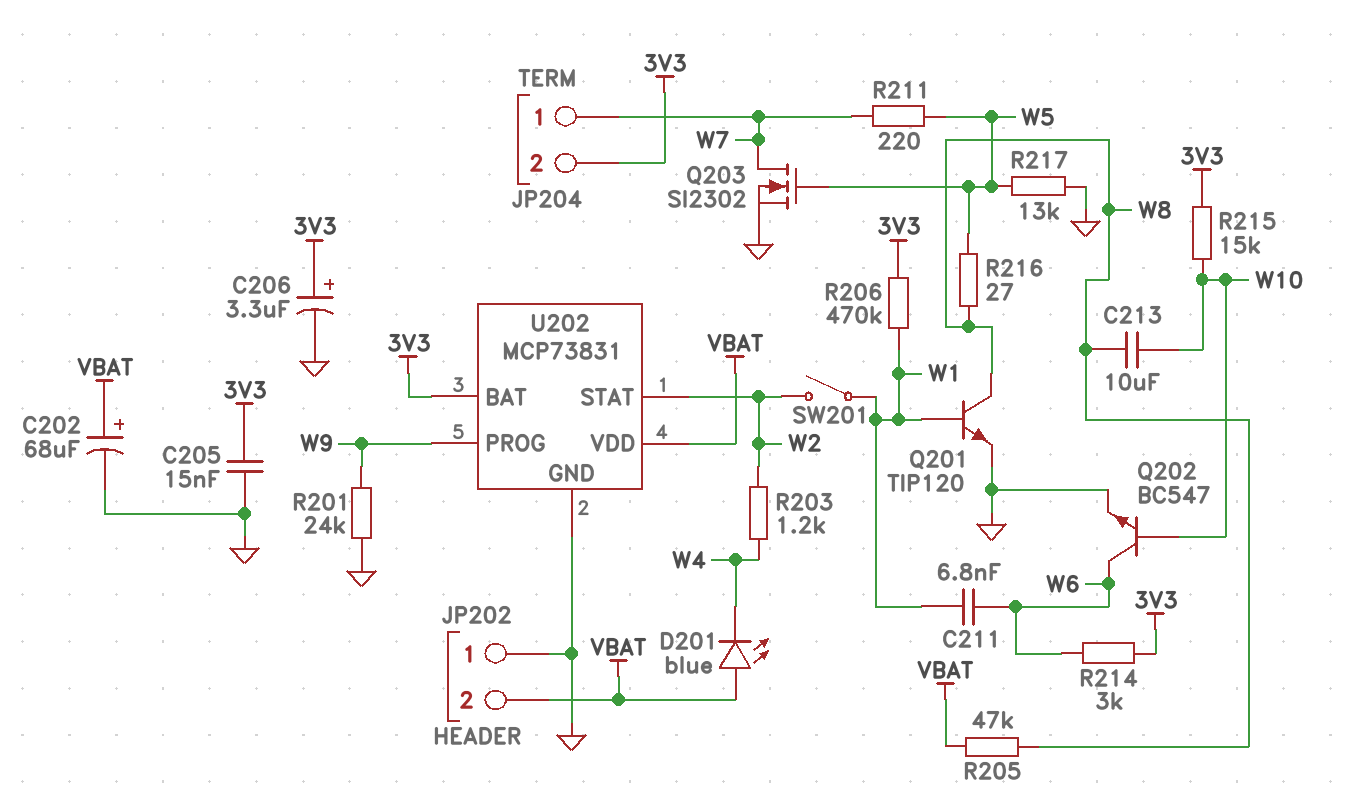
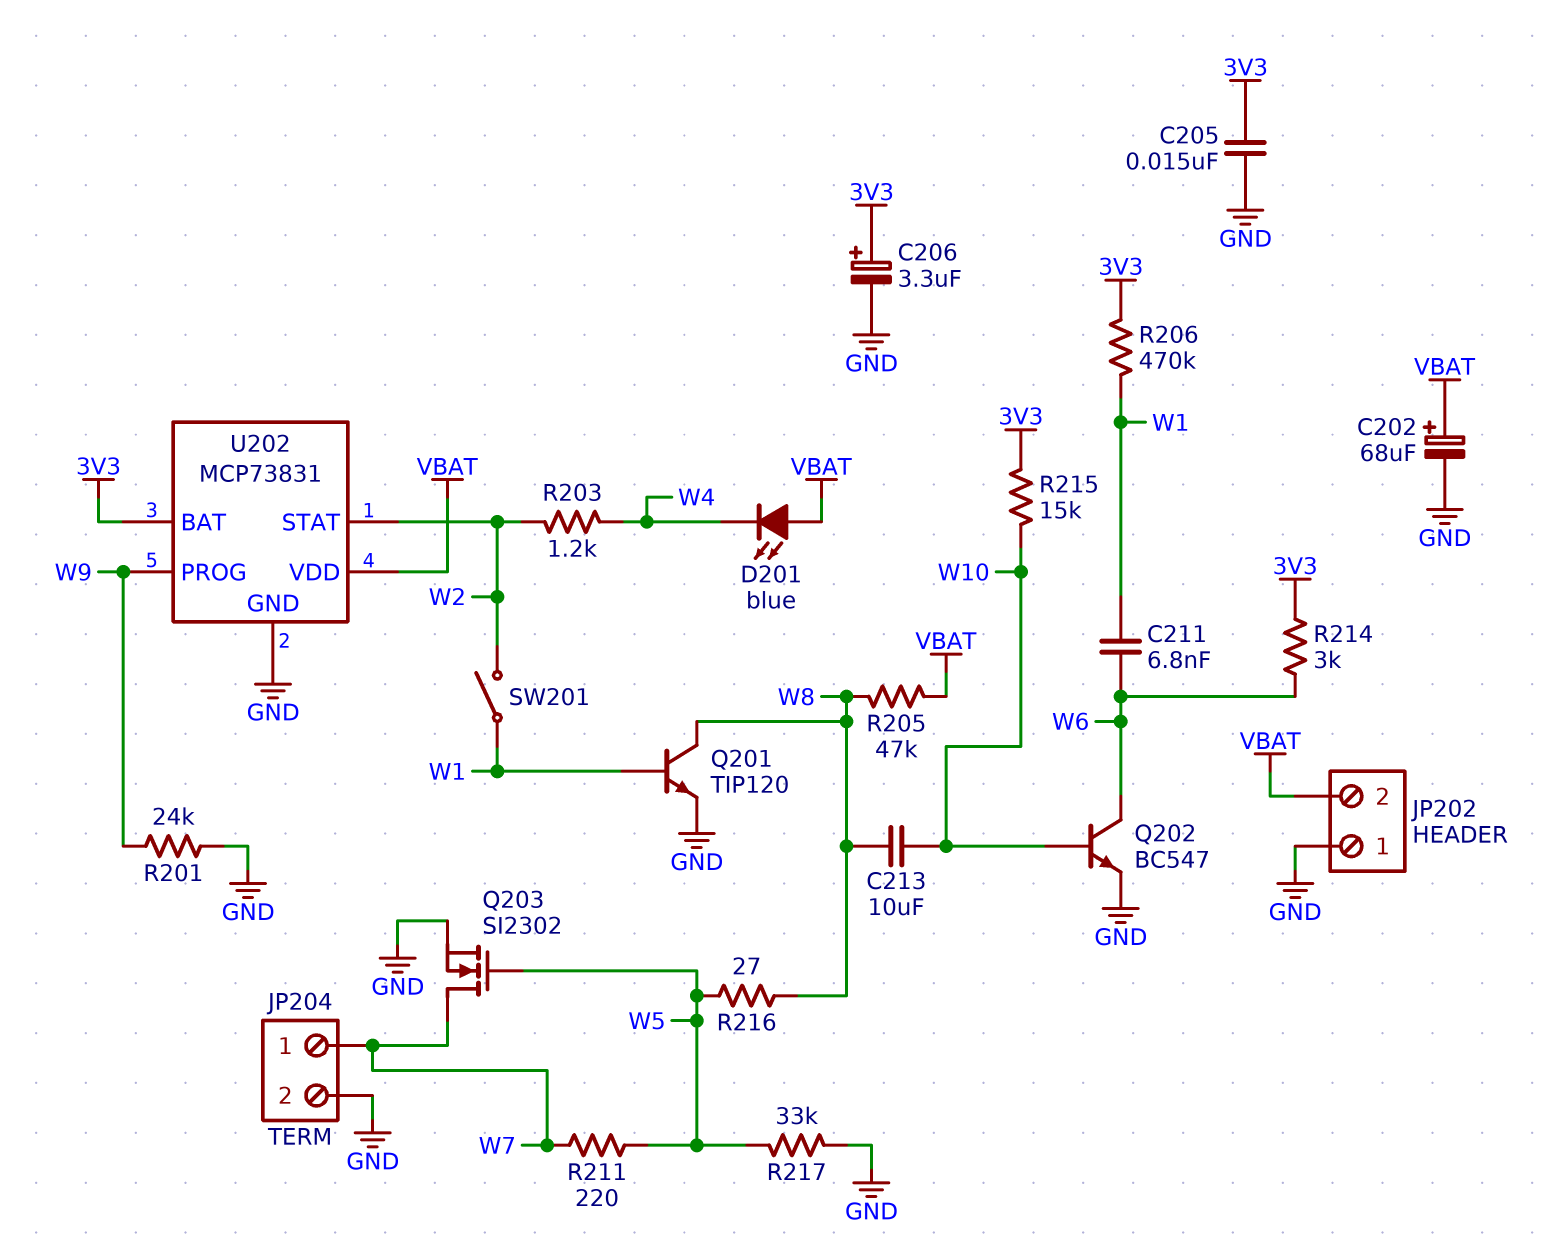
JP204 pin 2: 3V3 -> GND
R217: 13k (GND, W5) -> 33k (GND, W5)

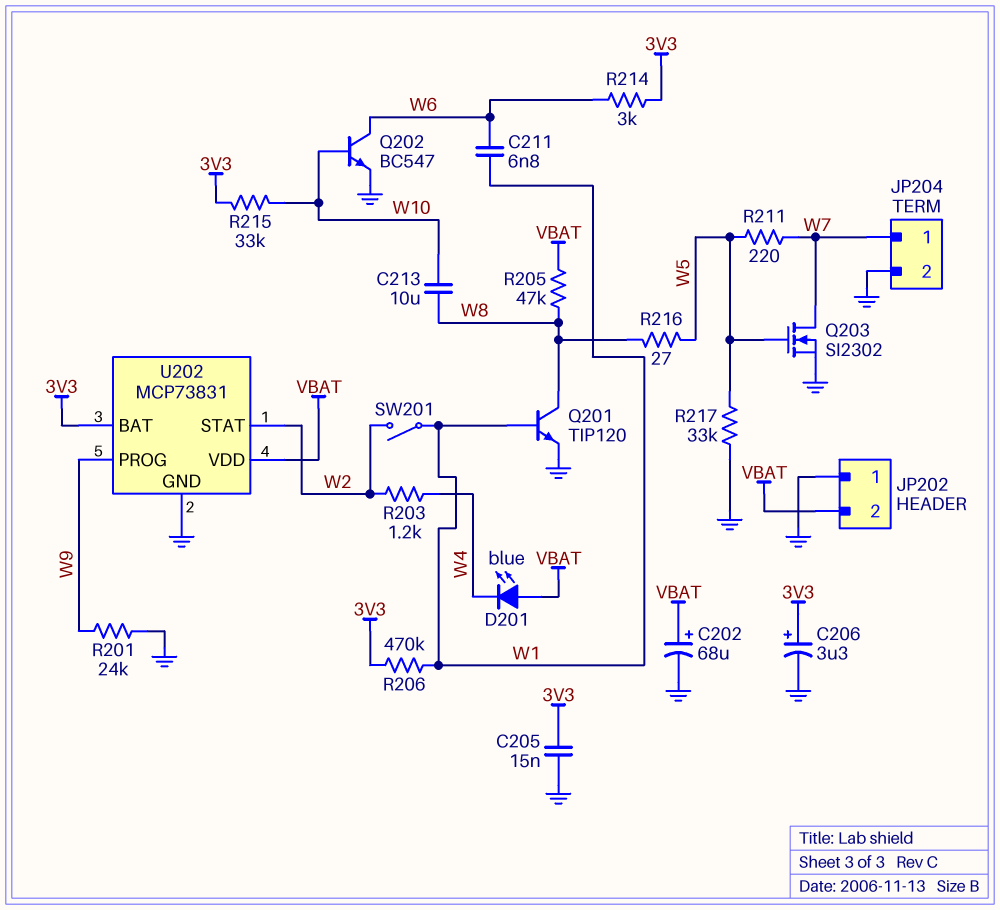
R215: 15k (3V3, W10) -> 33k (3V3, W10)

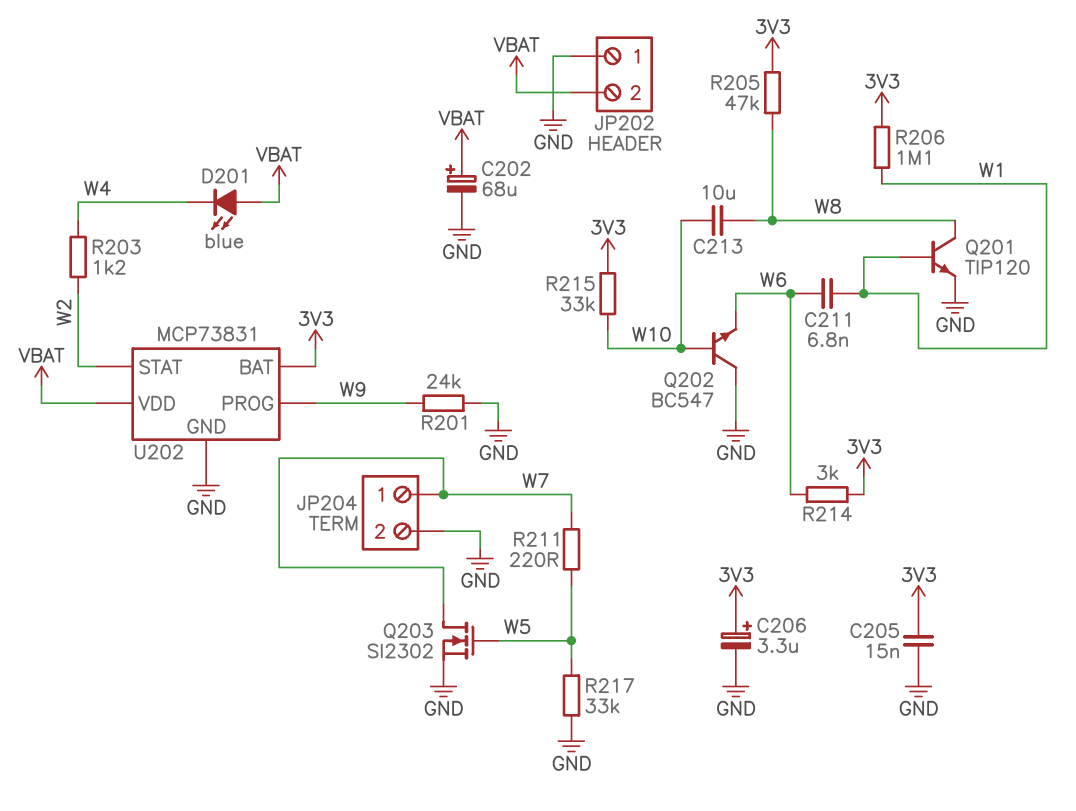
Q202: NPN BC547 (B W10, C W6, E GND) -> NPN BC547 (B W10, C GND, E W6)
R205: 47k (VBAT, W8) -> 47k (3V3, W8)
R206: 470k (3V3, W1) -> 1.1M (3V3, W1)
R216: 27 (W5, W8) -> none
SW201: switch (W1, W2) -> none

